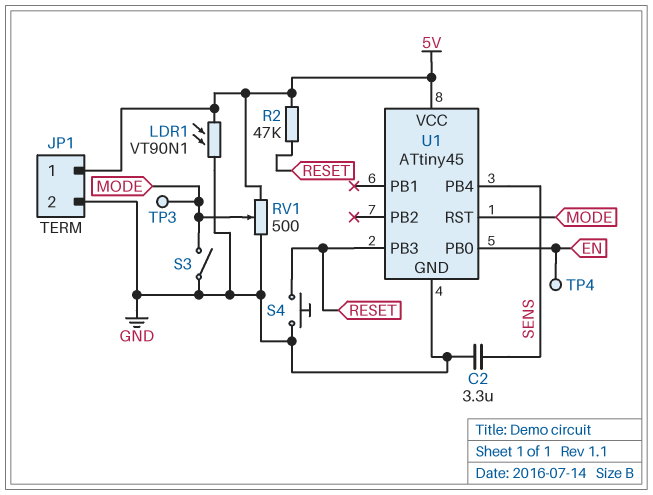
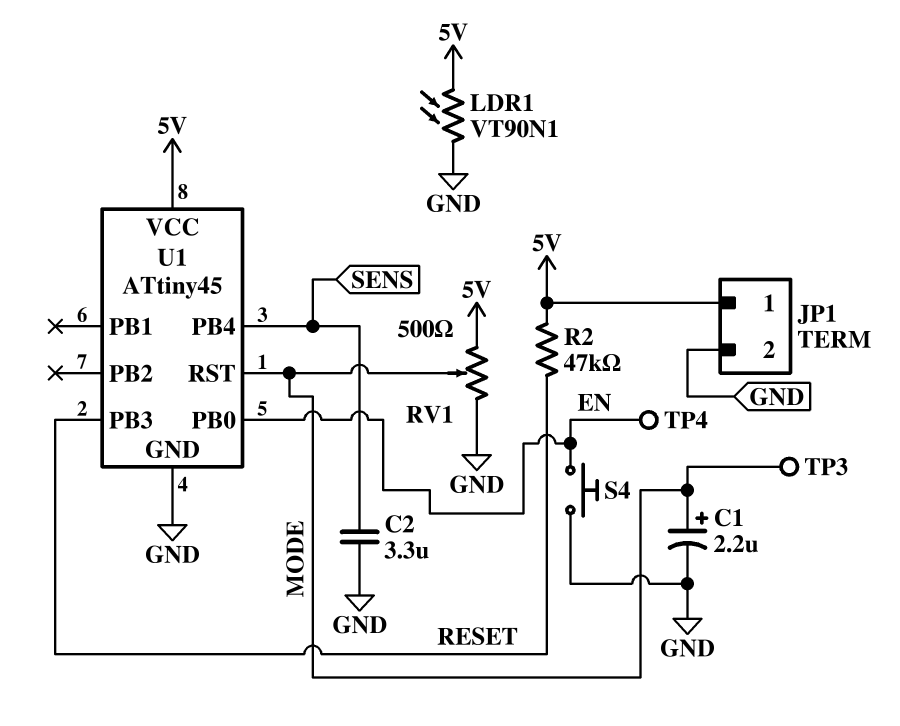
C1: none -> 2.2uF (plus MODE, minus GND)
S3: switch (GND, MODE) -> none
S4: button (GND, RESET) -> button (EN, GND)

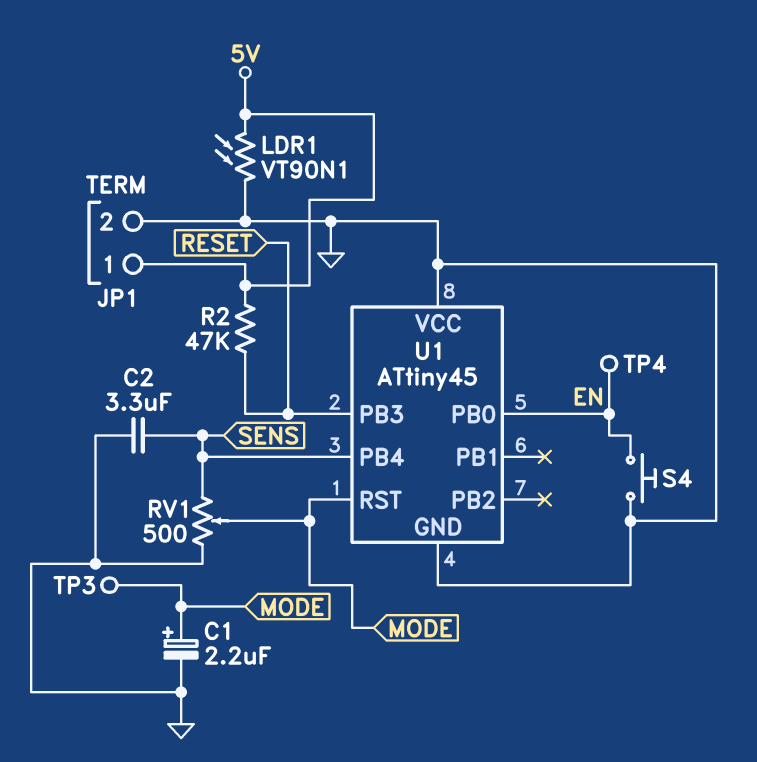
RV1: 500 (5V, GND, wiper MODE) -> 500 (GND, SENS, wiper MODE)
U1 pin VCC: 5V -> GND

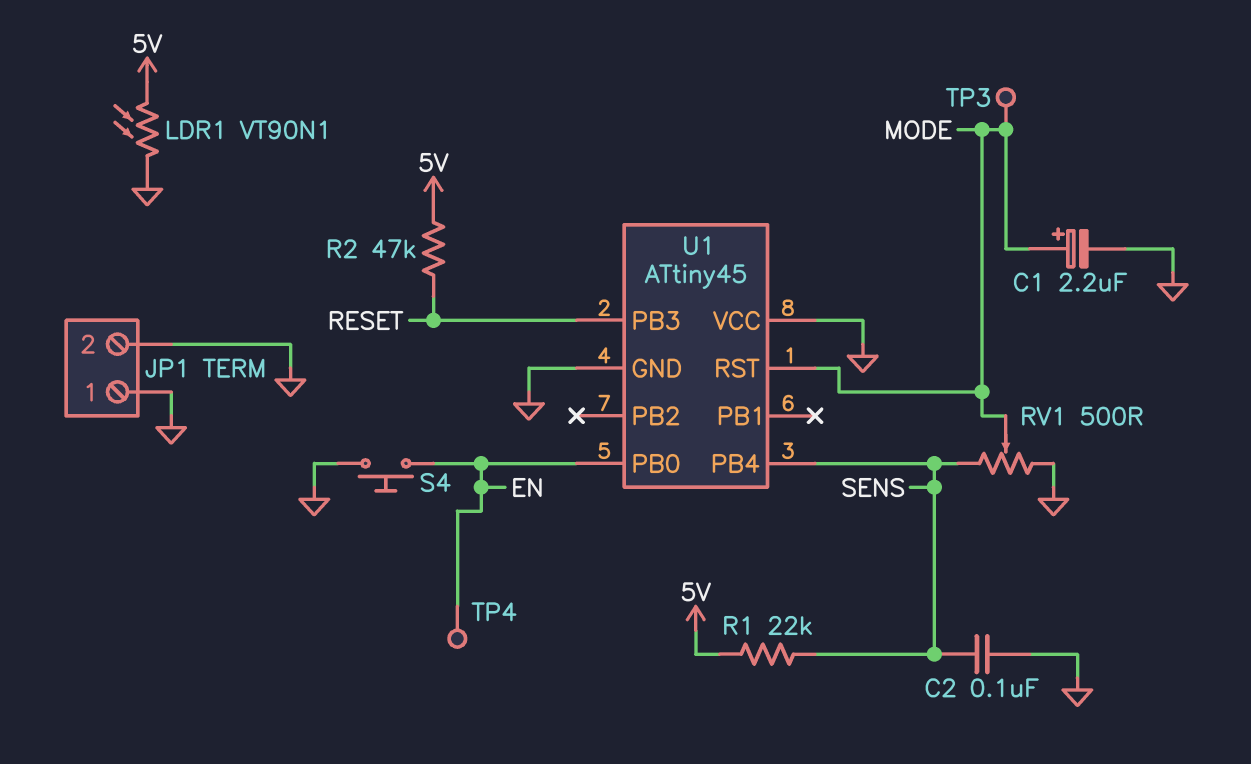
C2: 3.3uF (GND, SENS) -> 100nF (GND, SENS)
JP1 pin 1: 5V -> GND
R1: none -> 22k (5V, SENS)

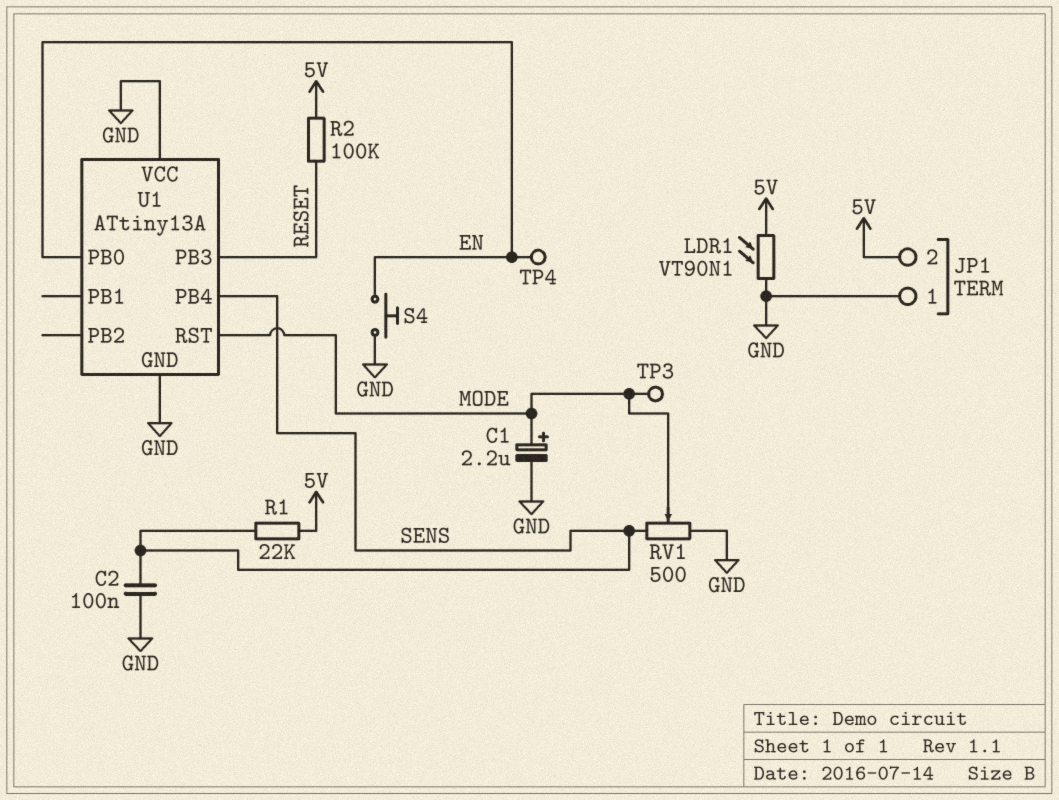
JP1 pin 2: GND -> 5V
R2: 47k (5V, RESET) -> 100k (5V, RESET)
U1: ATtiny45 -> ATtiny13A

